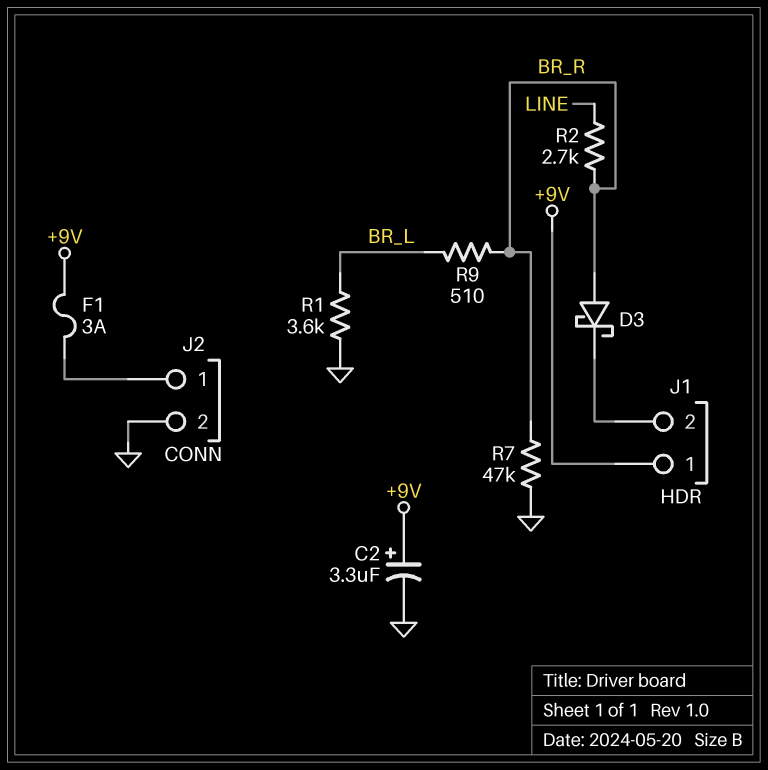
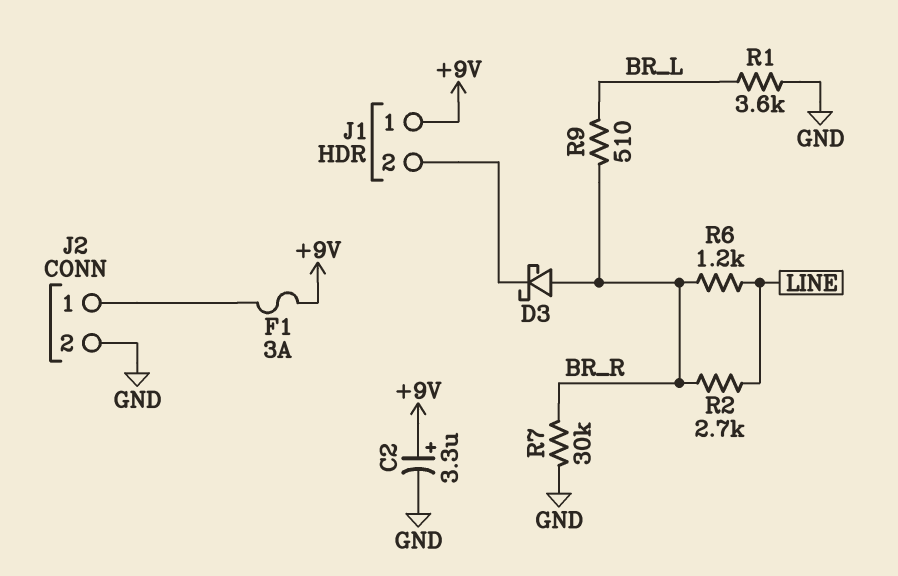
R6: none -> 1.2k (BR_R, LINE)
R7: 47k (BR_R, GND) -> 30k (BR_R, GND)

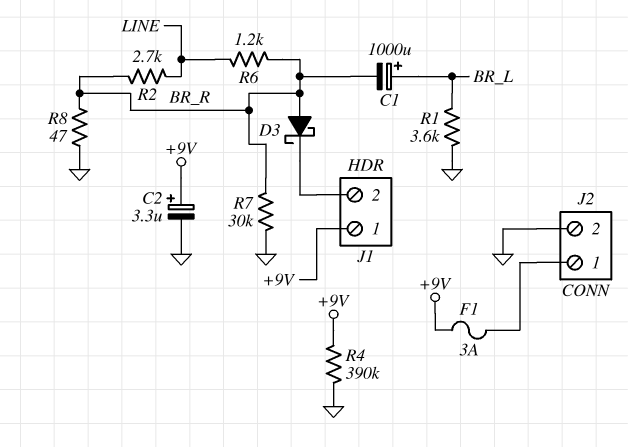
C1: none -> 1000uF (plus BR_L, minus BR_R)
R4: none -> 390k (+9V, GND)
R8: none -> 47 (BR_R, GND)
R9: 510 (BR_L, BR_R) -> none

